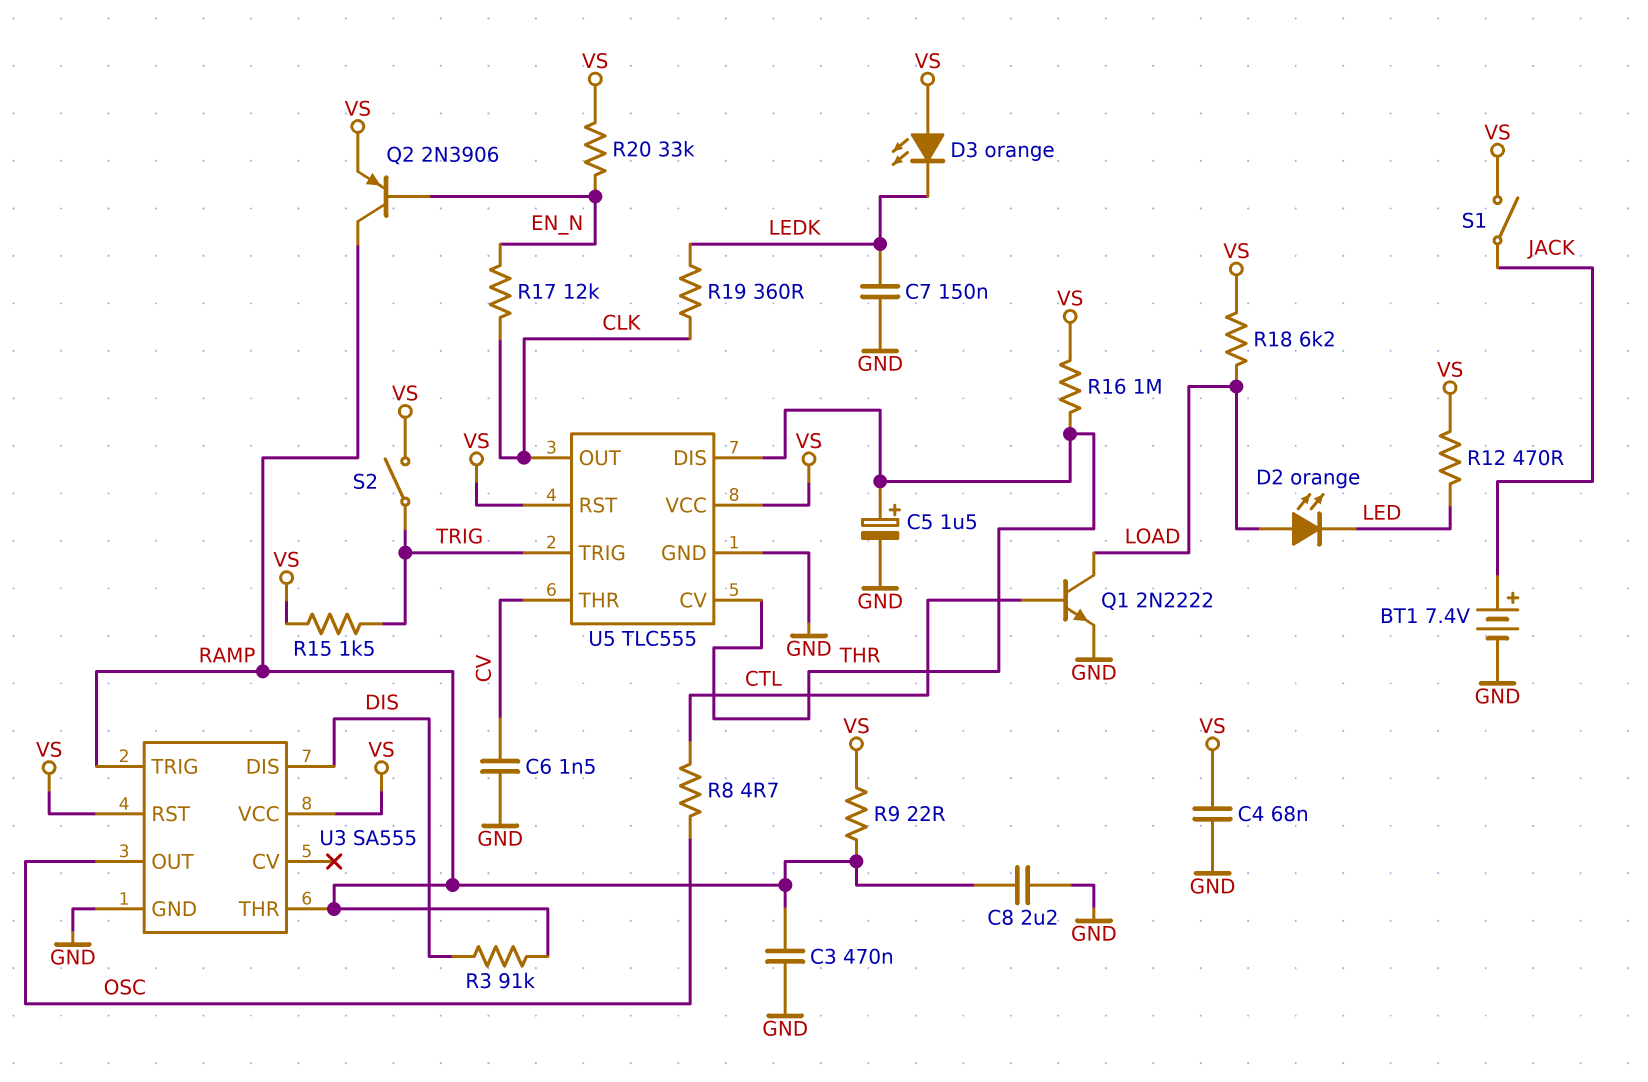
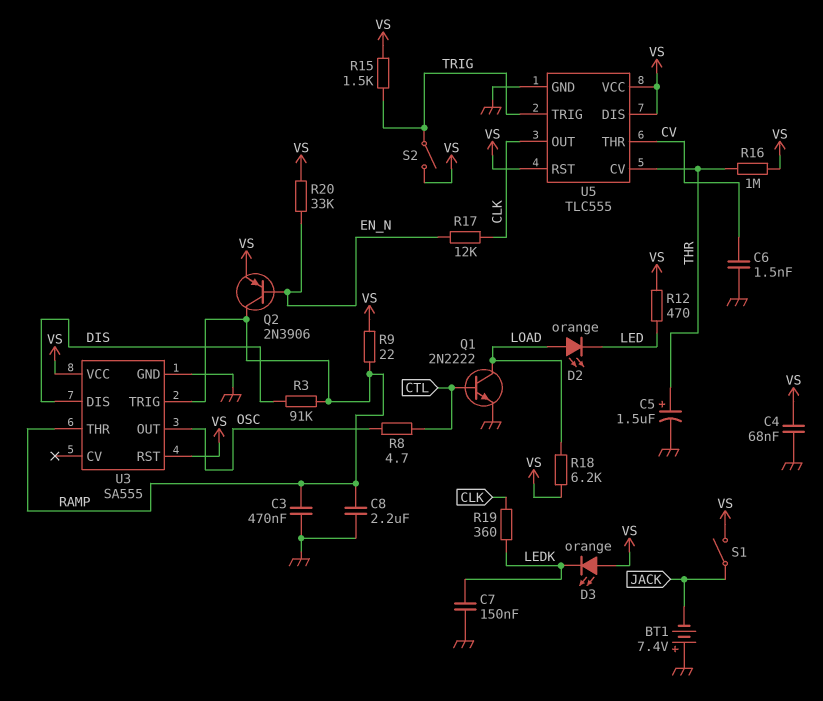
BT1: 7.4V (plus JACK, minus GND) -> 7.4V (plus GND, minus JACK)
U5 pin DIS: THR -> VS

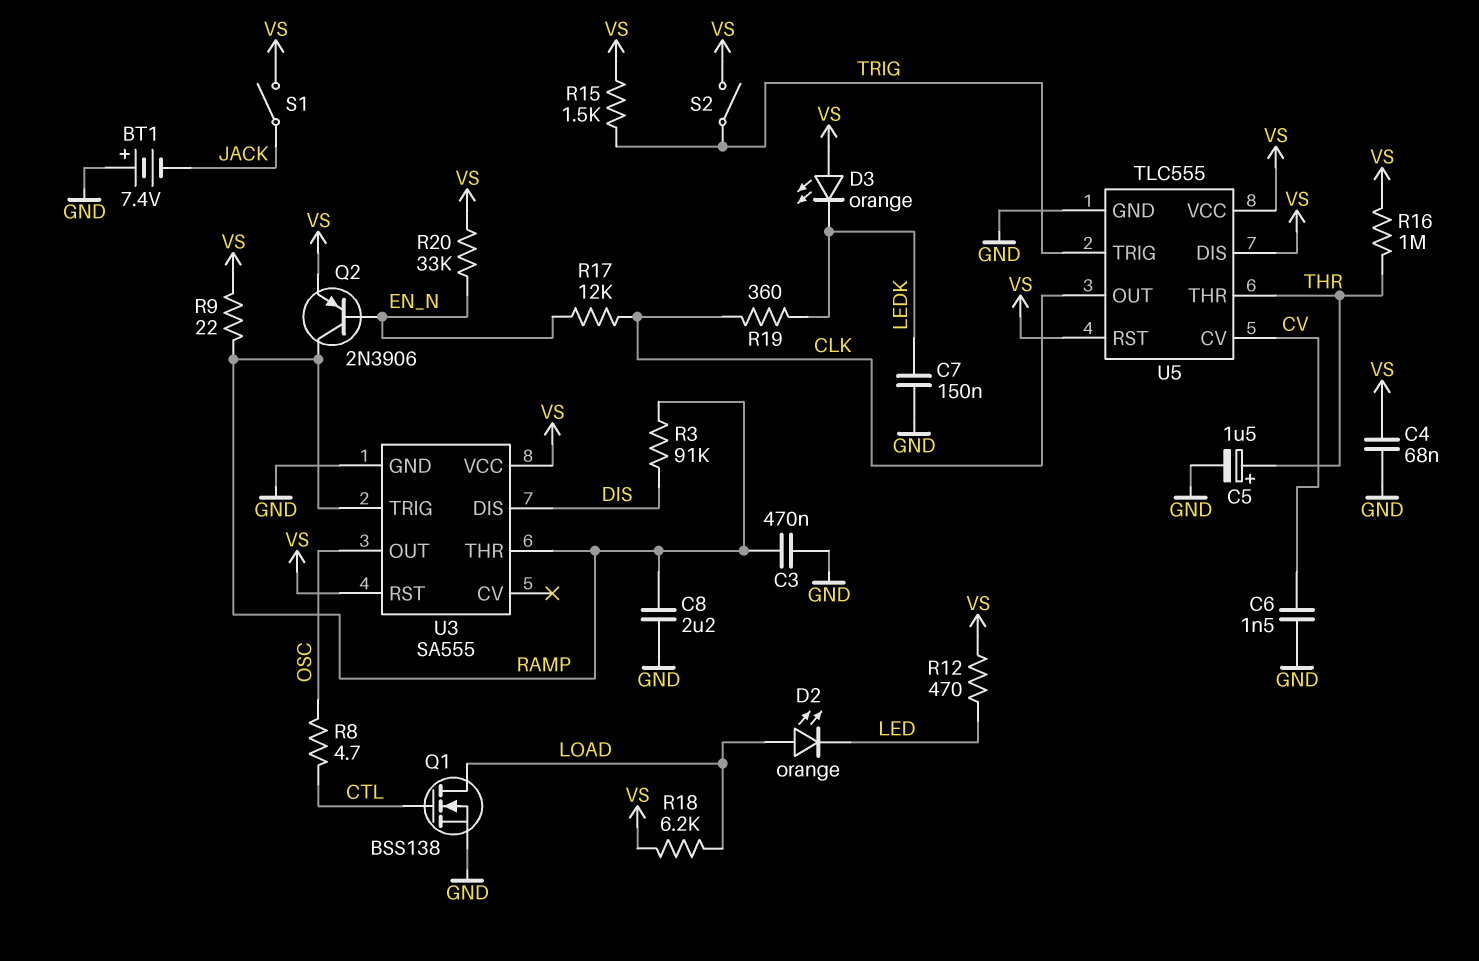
Q1: NPN 2N2222 (B CTL, C LOAD, E GND) -> NMOS BSS138 (G CTL, D LOAD, S GND)
U5 pin CV: THR -> CV
U5 pin THR: CV -> THR

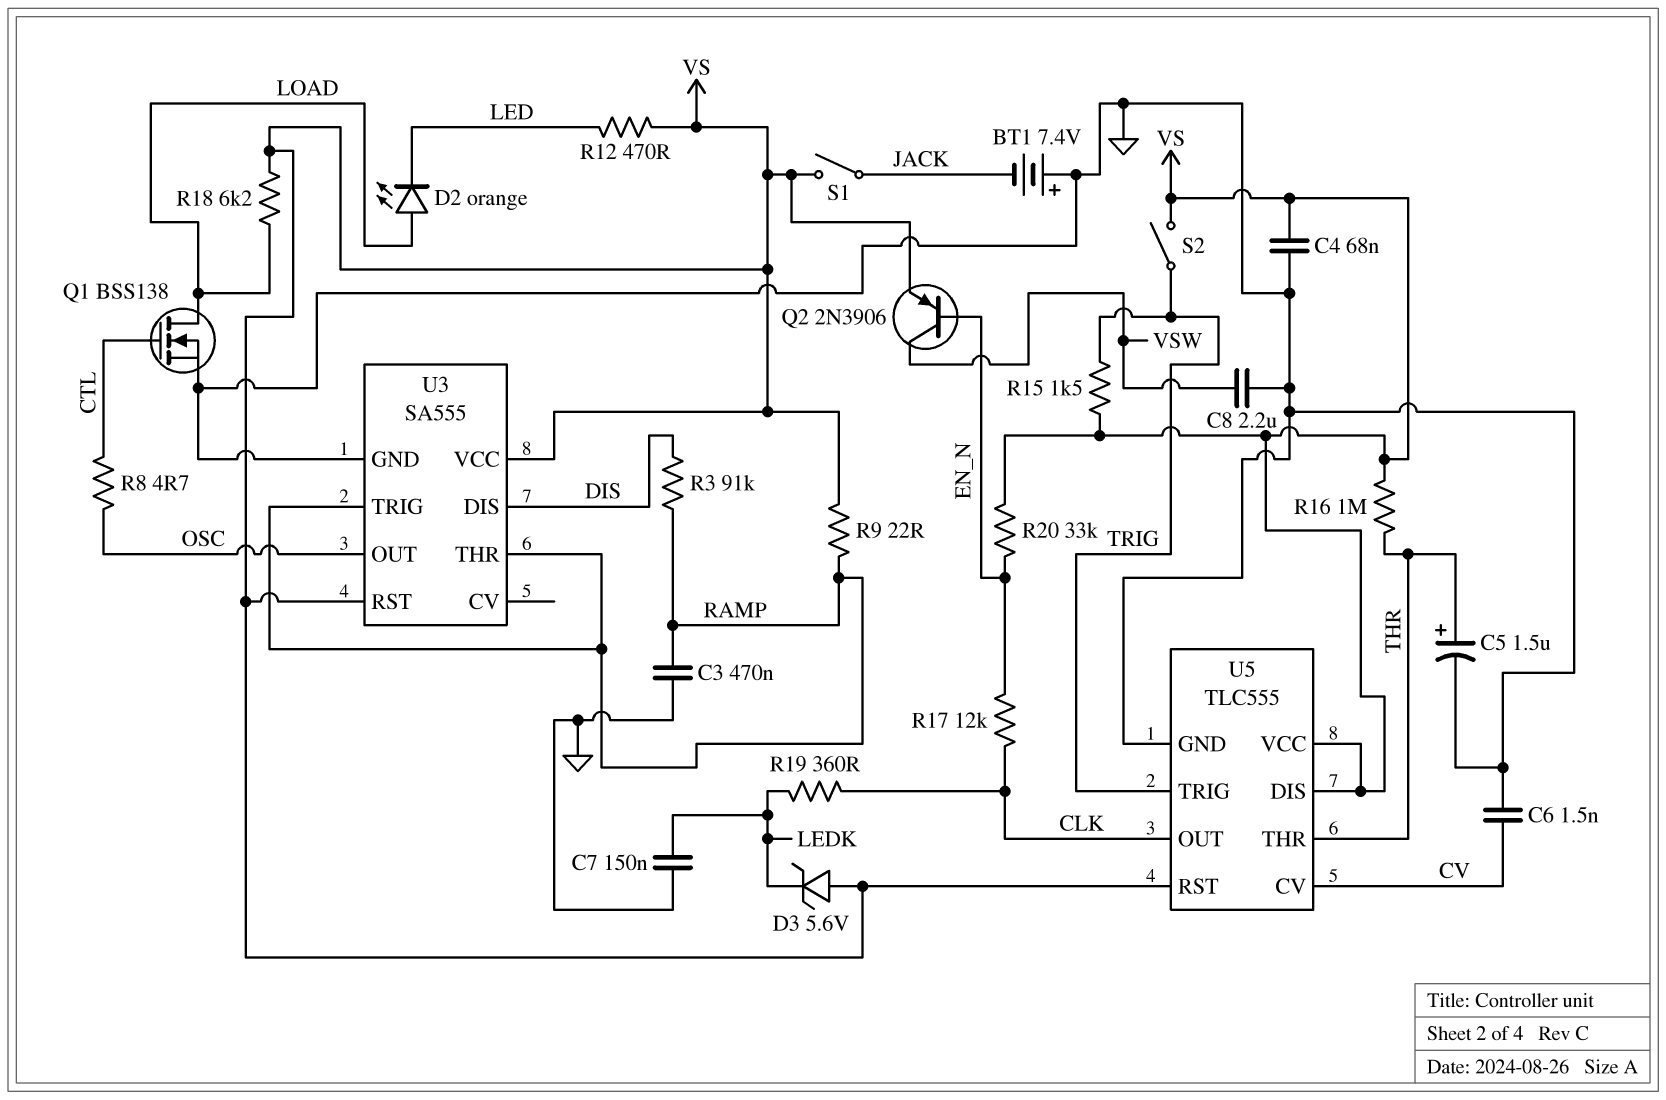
C8: 2.2uF (GND, RAMP) -> 2.2uF (GND, VSW)
D3: LED orange (A VS, K LEDK) -> zener 5.6V (A VS, K LEDK)
Q2: PNP 2N3906 (B EN_N, C RAMP, E VS) -> PNP 2N3906 (B EN_N, C VSW, E VS)

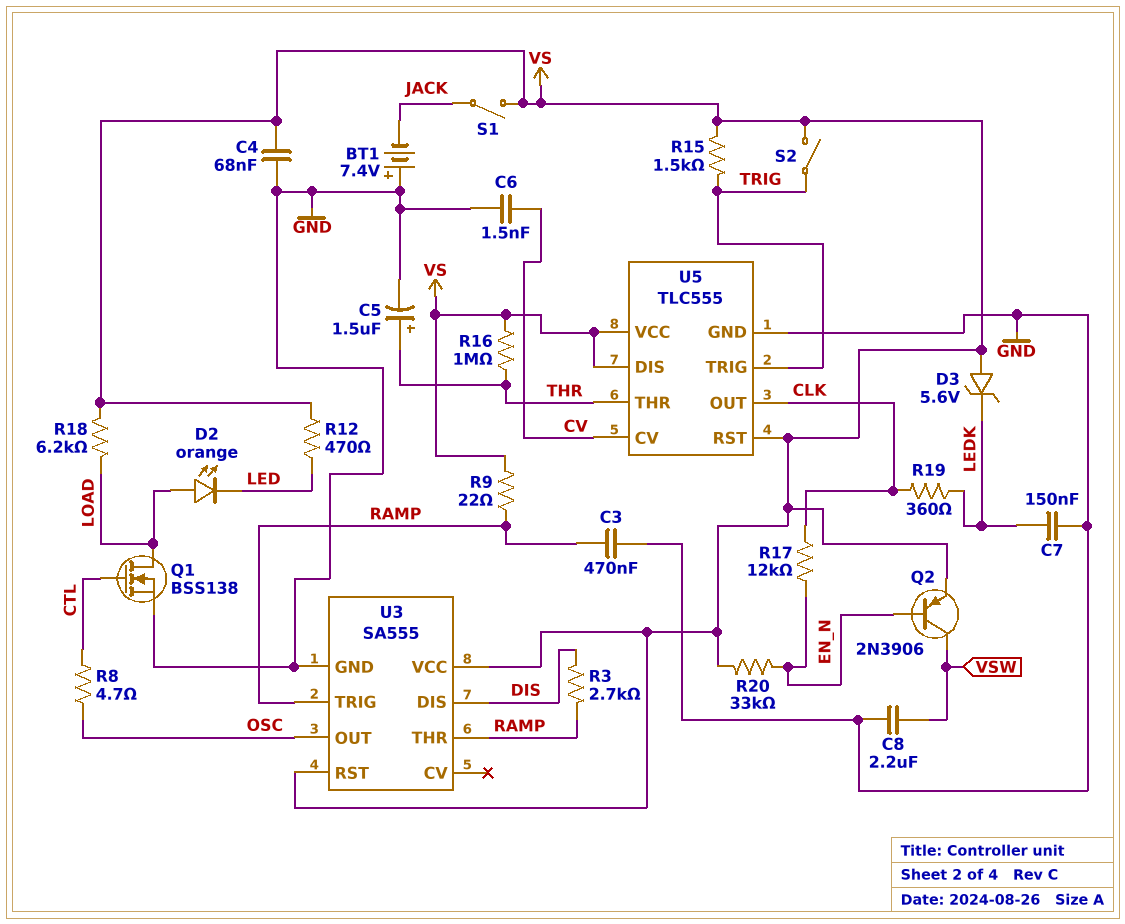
R3: 91k (DIS, RAMP) -> 2.7k (DIS, RAMP)

